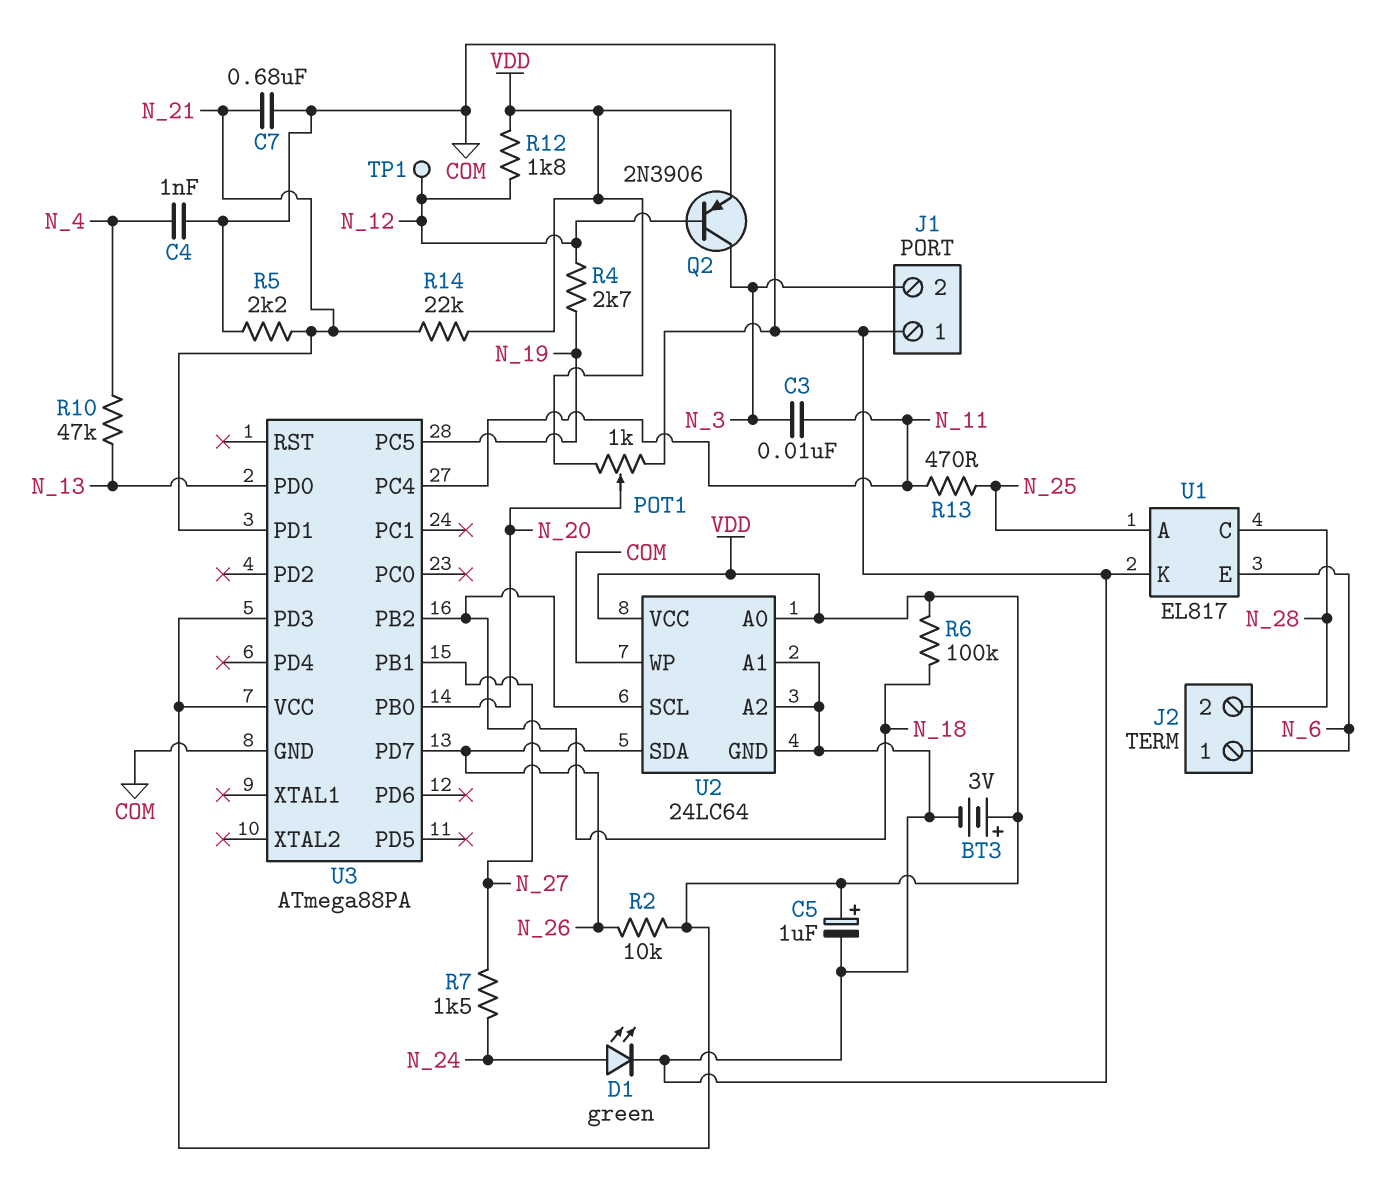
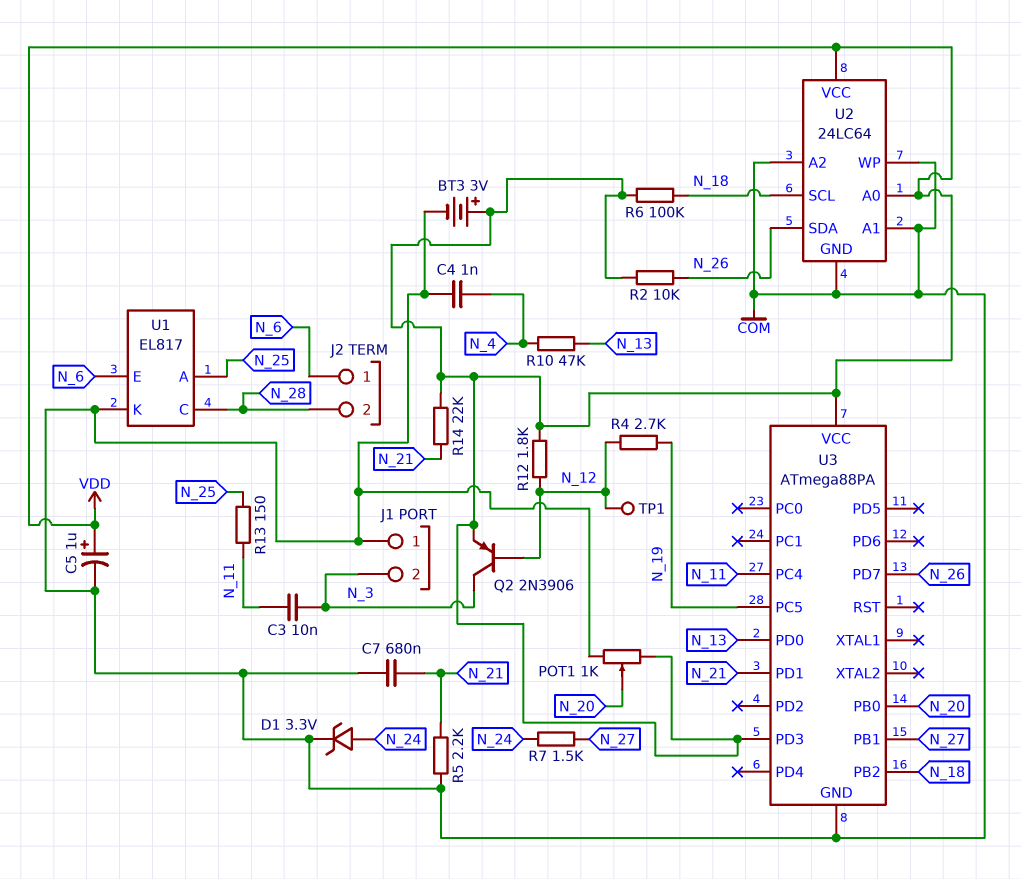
D1: LED green (A N_24, K COM) -> zener 3.3V (A N_24, K COM)
R13: 470 (N_11, N_25) -> 150 (N_11, N_25)

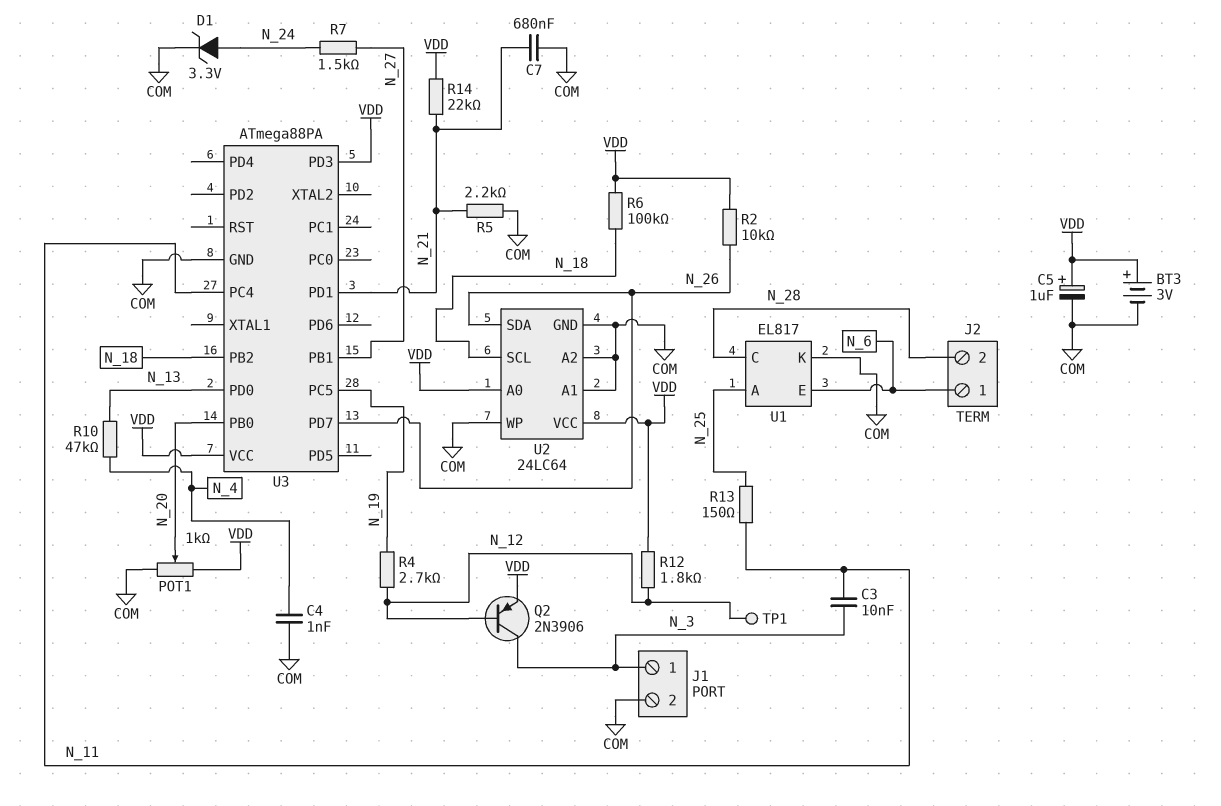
J1 pin 1: COM -> N_3
J1 pin 2: N_3 -> COM

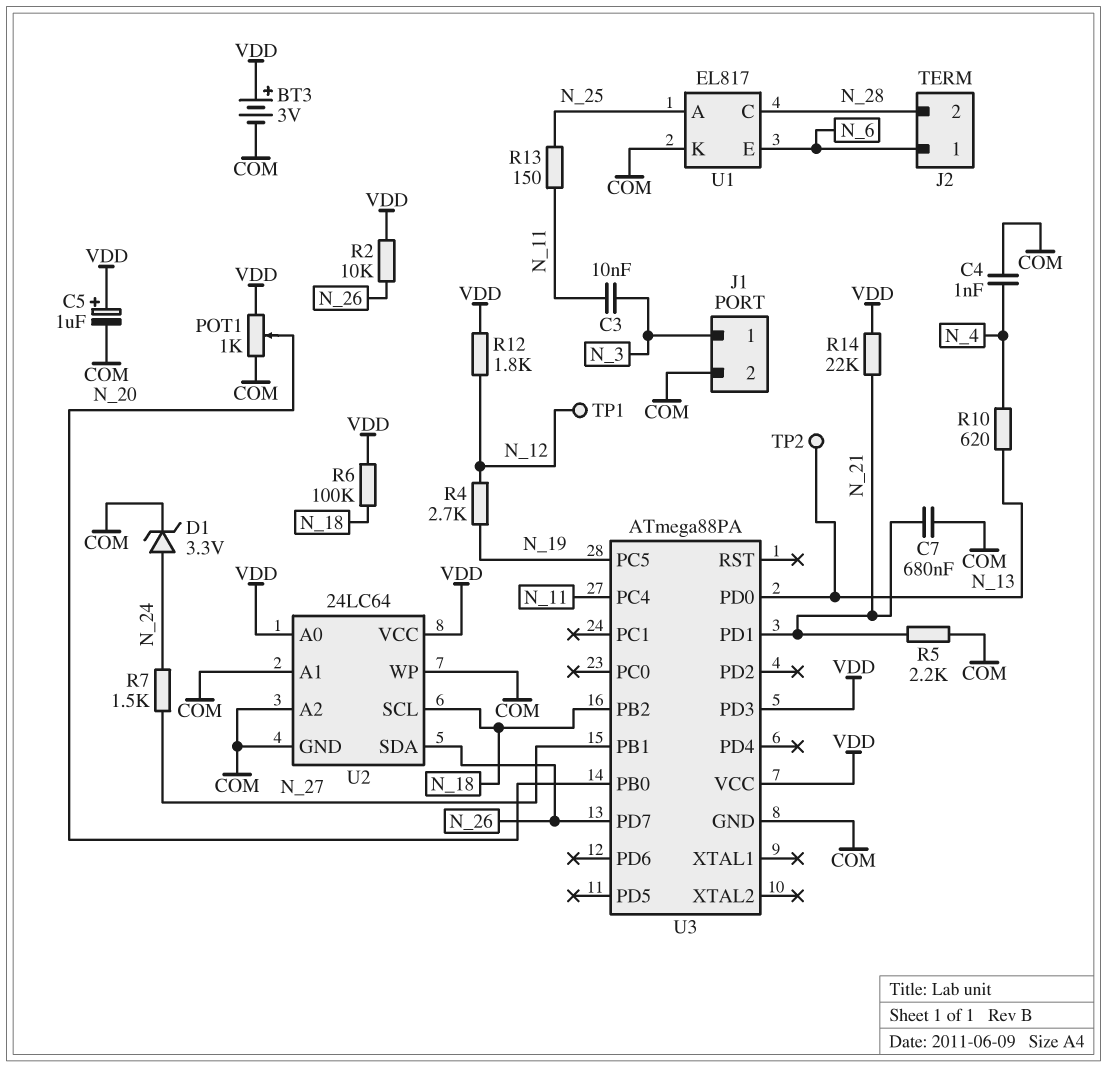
Q2: PNP 2N3906 (B N_12, C N_3, E VDD) -> none
R10: 47k (N_4, N_13) -> 620 (N_4, N_13)
TP2: none -> test point (N_13)

